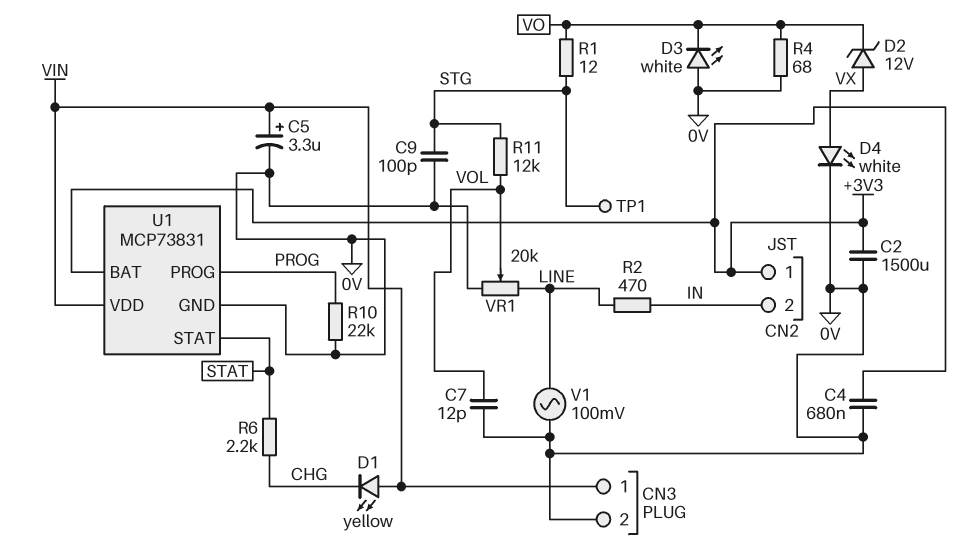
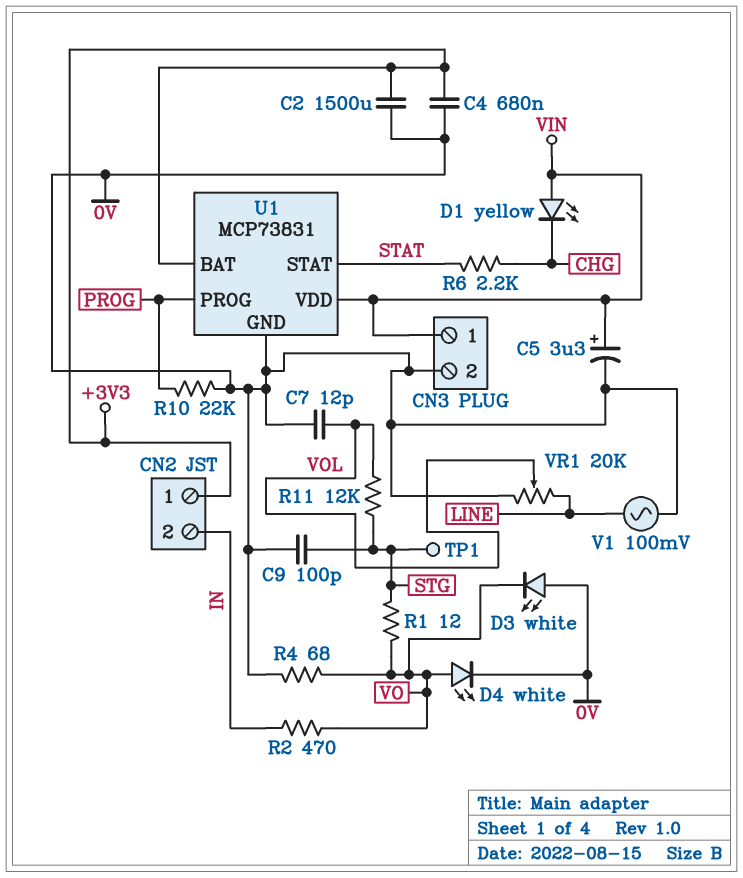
D2: zener 12V (A VX, K VO) -> none
D4: LED white (A VX, K 0V) -> LED white (A VO, K 0V)
R2: 470 (IN, LINE) -> 470 (IN, VO)

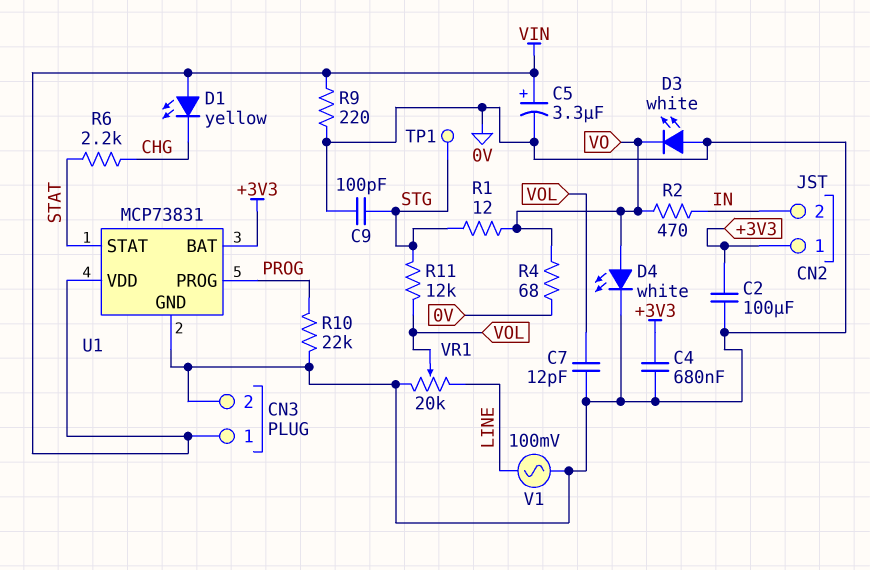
C2: 1500uF (+3V3, 0V) -> 100uF (+3V3, 0V)
R9: none -> 220 (0V, VIN)

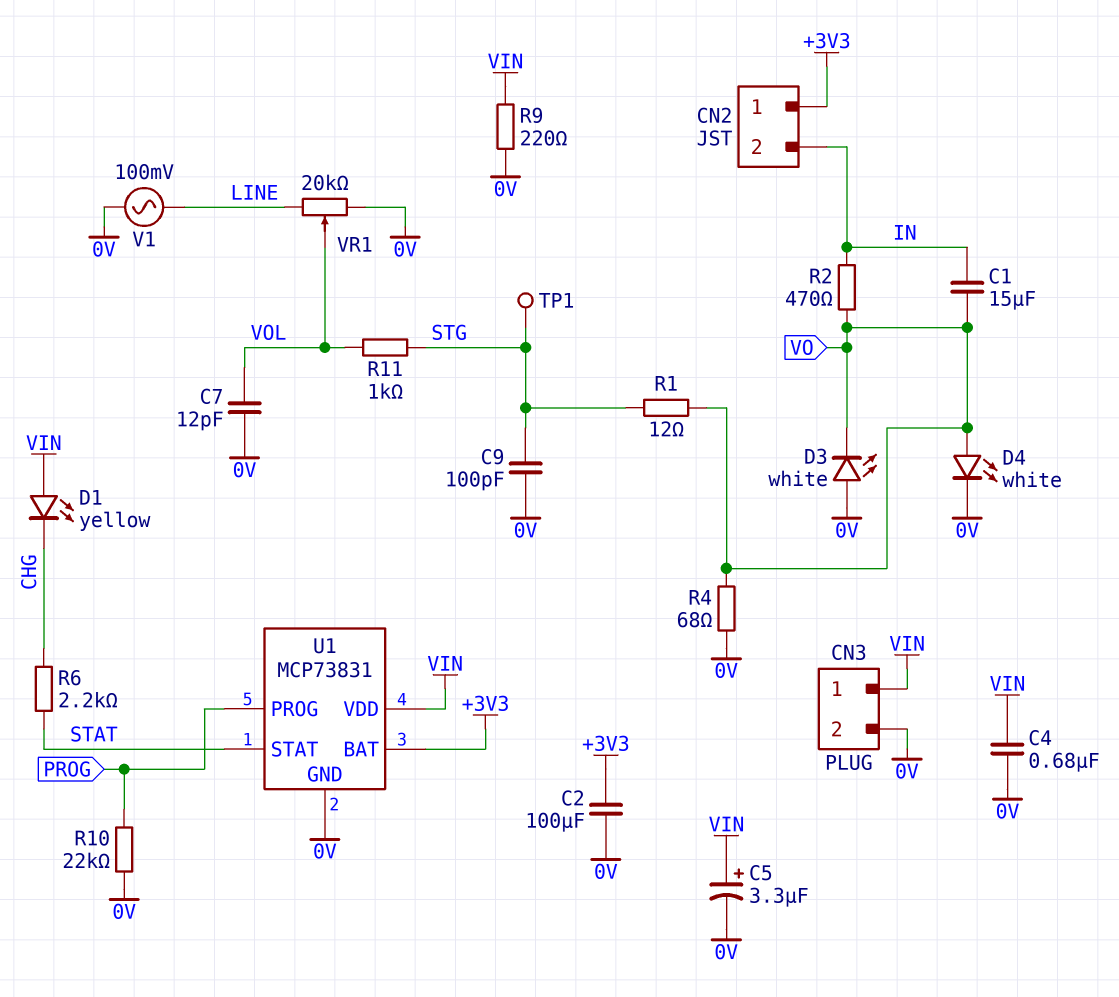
C1: none -> 15uF (IN, VO)
C4: 680nF (+3V3, 0V) -> 680nF (0V, VIN)
R11: 12k (STG, VOL) -> 1k (STG, VOL)

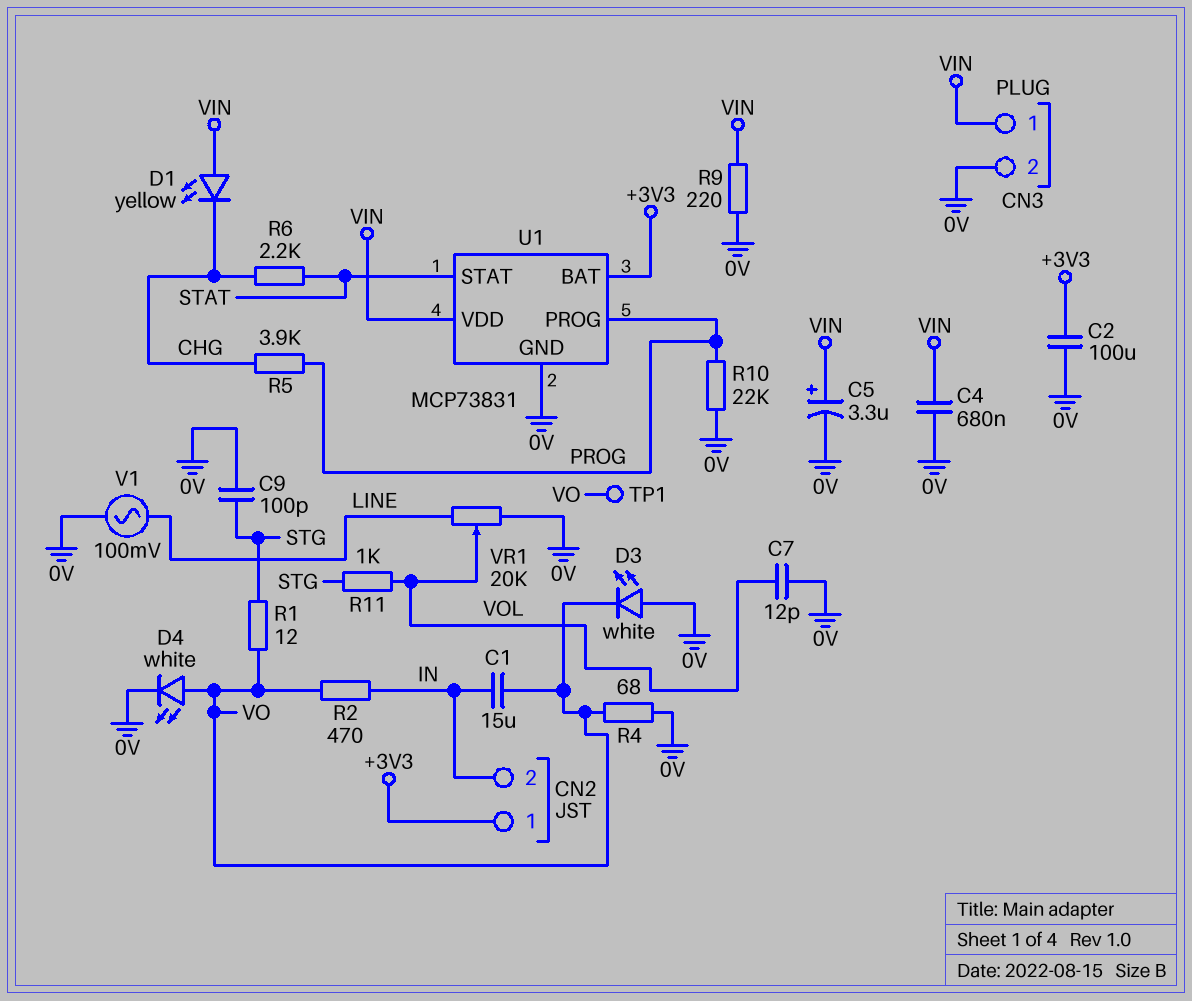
R5: none -> 3.9k (CHG, PROG)
TP1: test point (STG) -> test point (VO)

